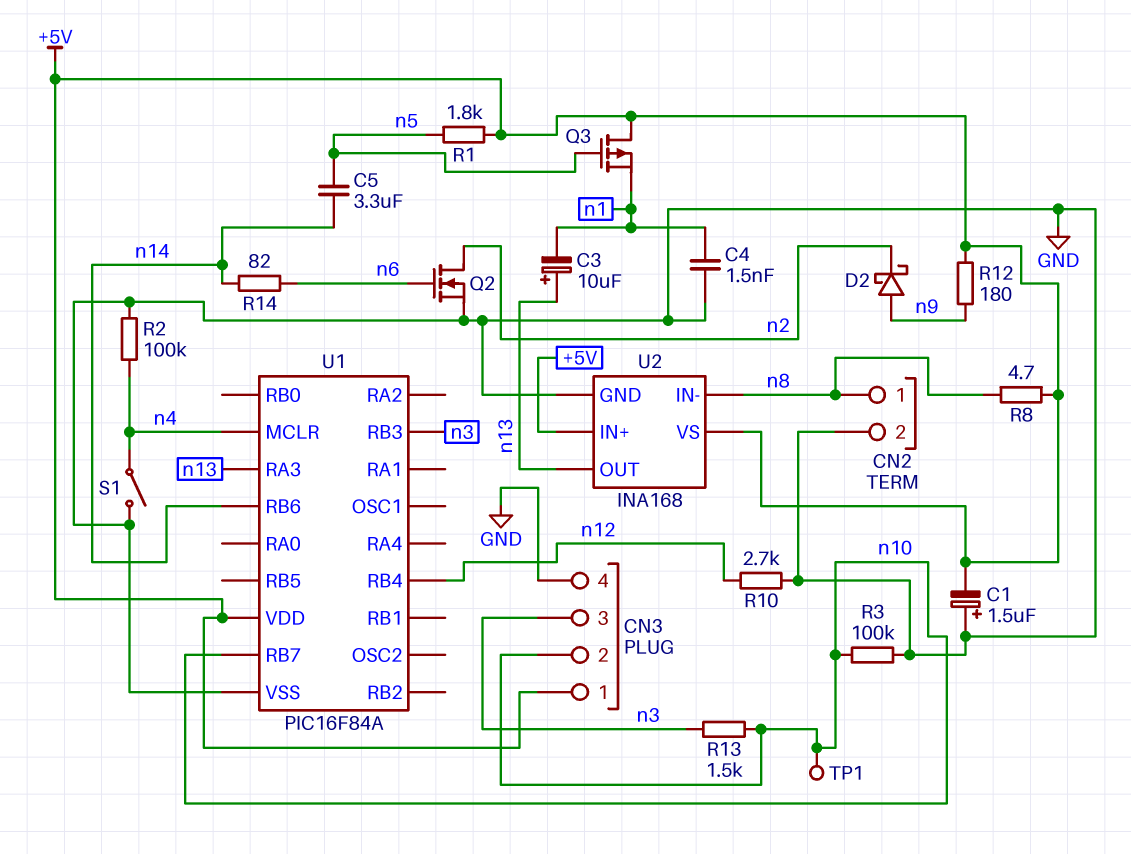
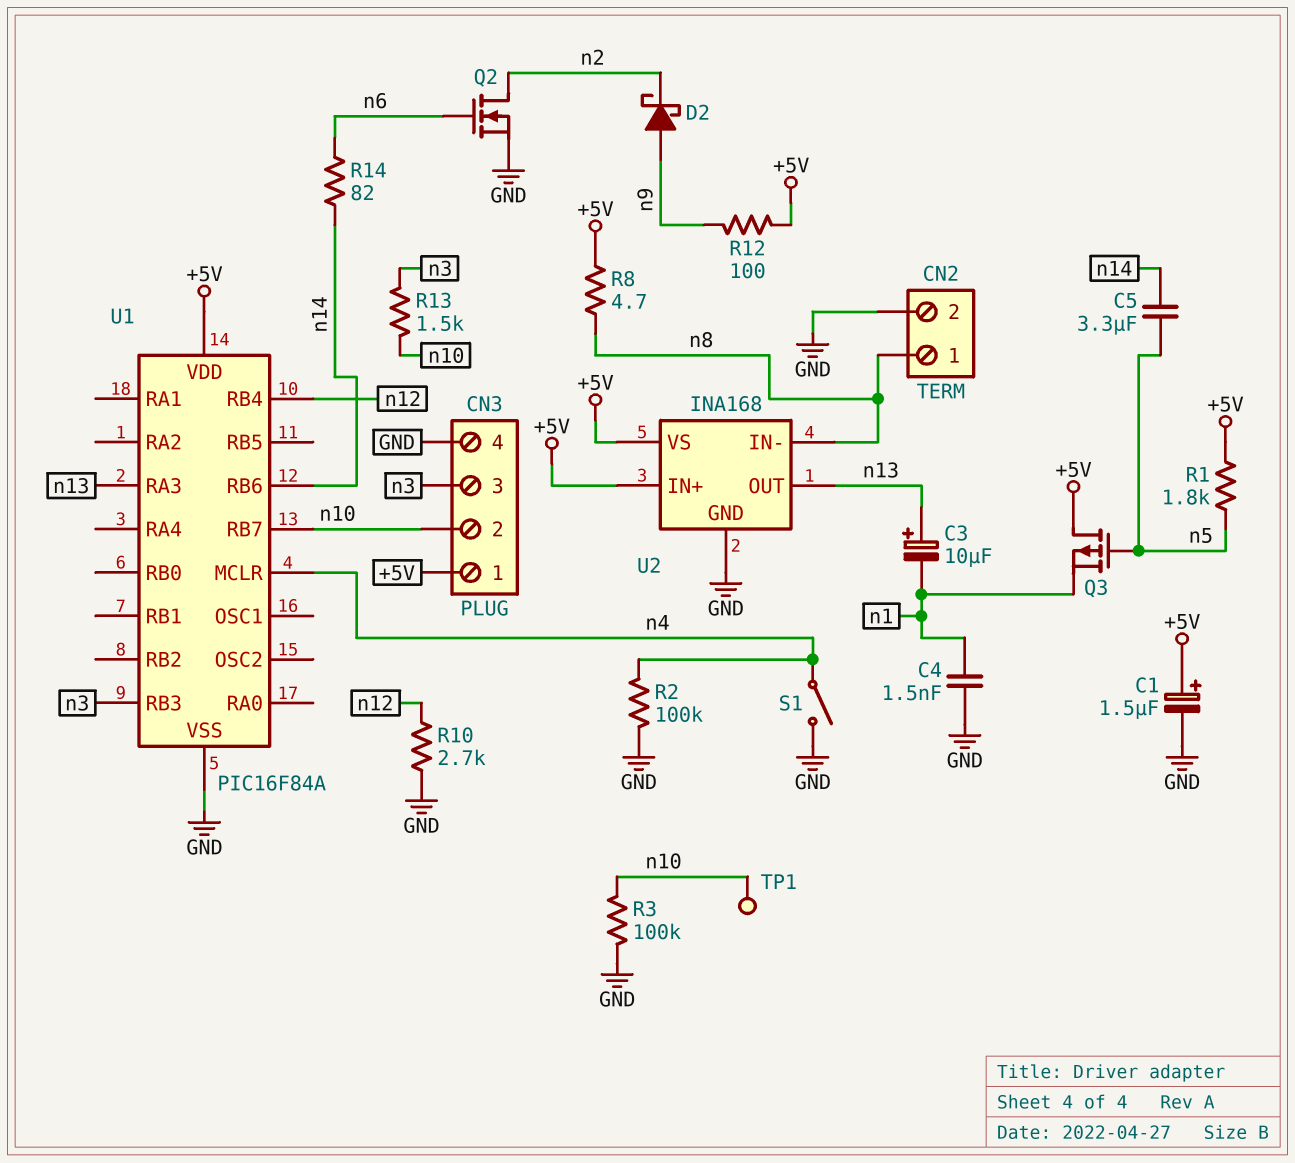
C1: 1.5uF (plus GND, minus +5V) -> 1.5uF (plus +5V, minus GND)
R12: 180 (+5V, n9) -> 100 (+5V, n9)

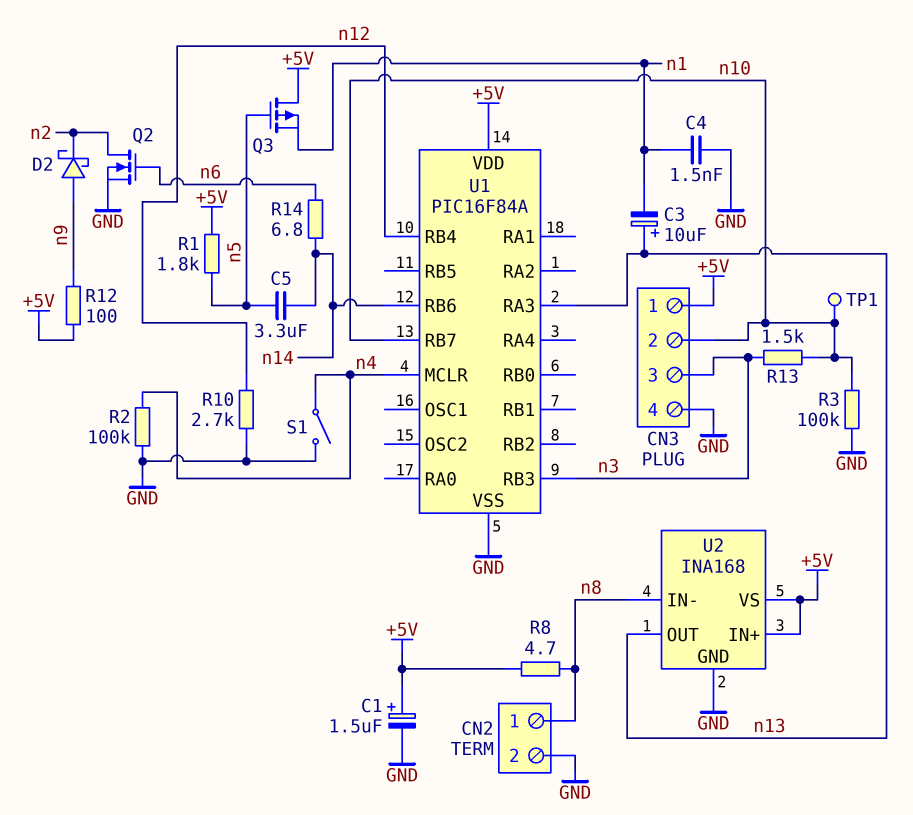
R14: 82 (n6, n14) -> 6.8 (n6, n14)

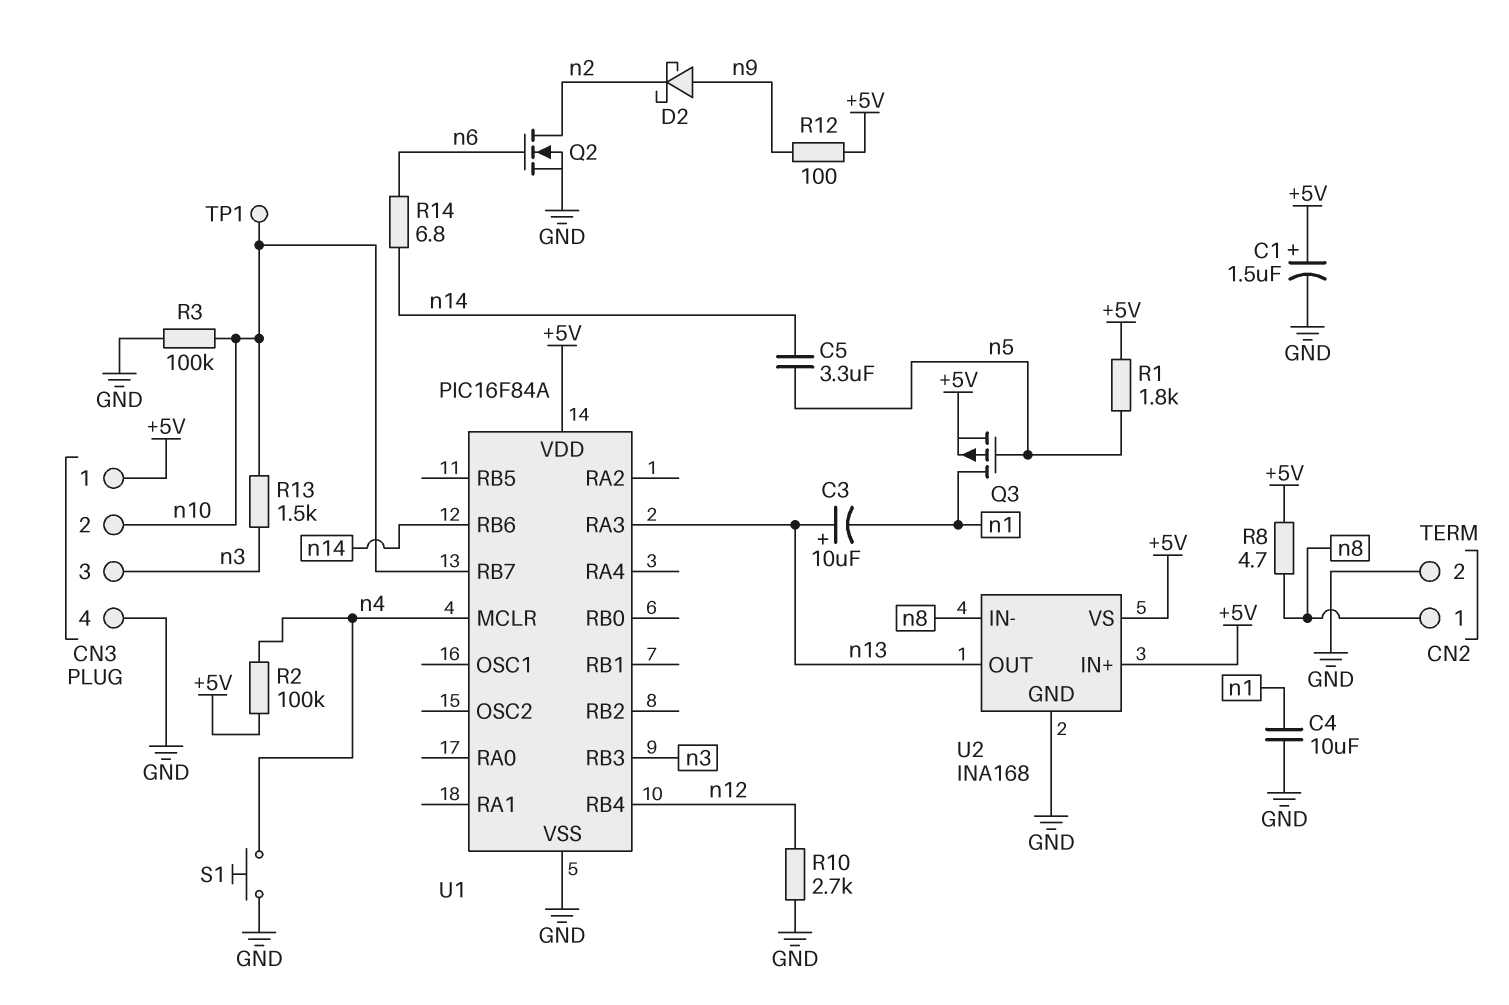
C4: 1.5nF (GND, n1) -> 10uF (GND, n1)
Q3: PMOS (G n5, D +5V, S n1) -> PMOS (G n5, D n1, S +5V)
R2: 100k (GND, n4) -> 100k (+5V, n4)
S1: switch (GND, n4) -> button (GND, n4)

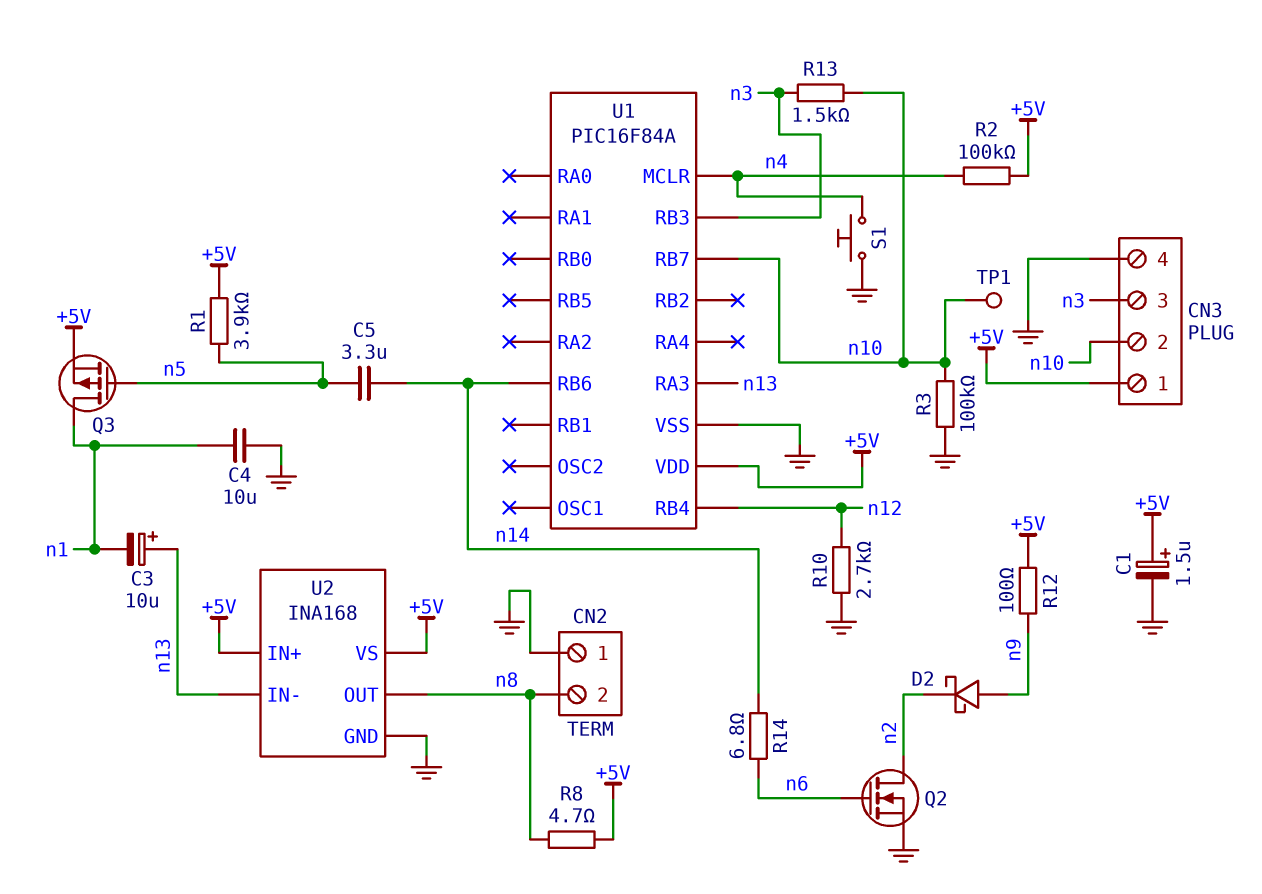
CN2 pin 1: n8 -> GND
CN2 pin 2: GND -> n8
R1: 1.8k (+5V, n5) -> 3.9k (+5V, n5)
U2 pin IN-: n8 -> n13
U2 pin OUT: n13 -> n8

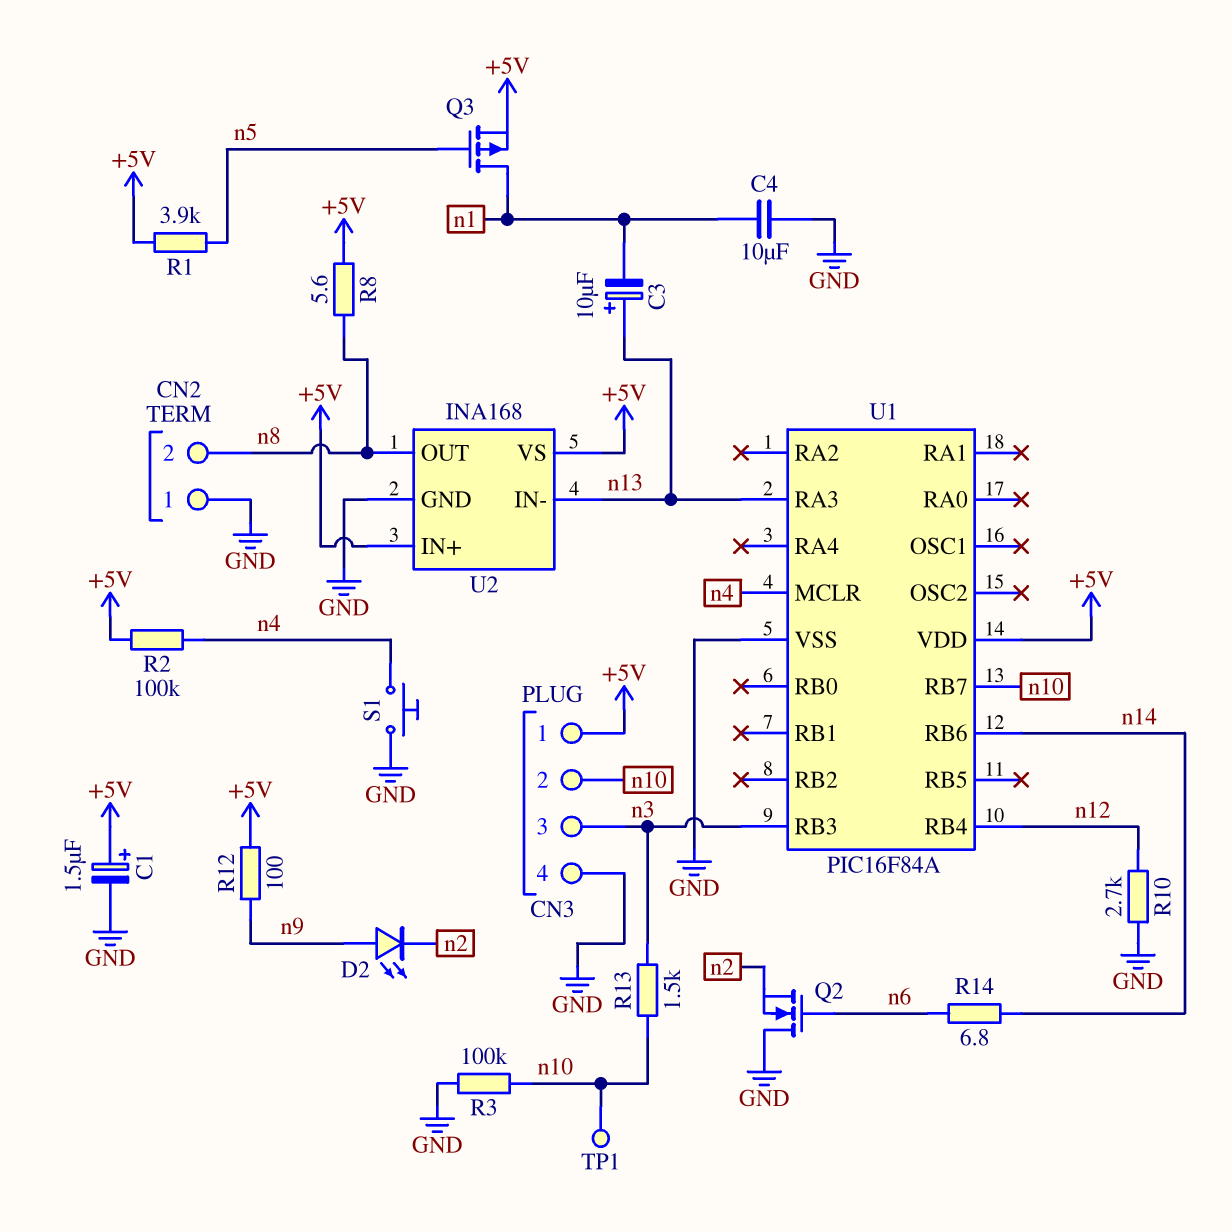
C5: 3.3uF (n5, n14) -> none
D2: schottky (A n9, K n2) -> LED (A n9, K n2)
Q2: NMOS (G n6, D n2, S GND) -> NMOS (G n6, D GND, S n2)
R8: 4.7 (+5V, n8) -> 5.6 (+5V, n8)

